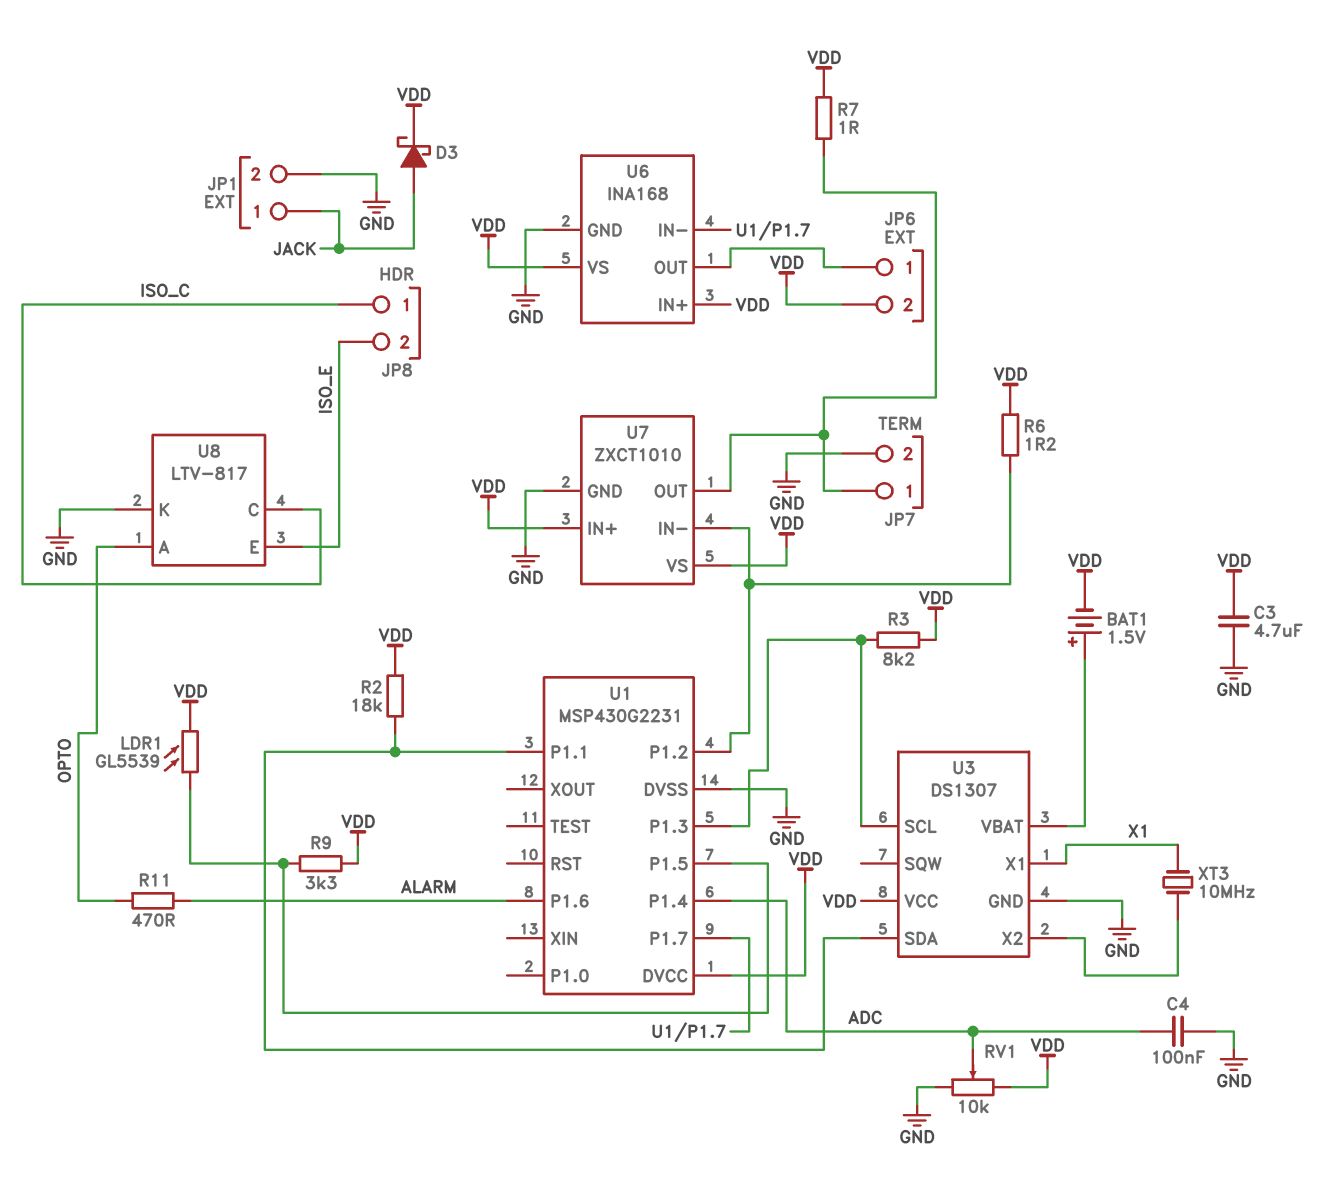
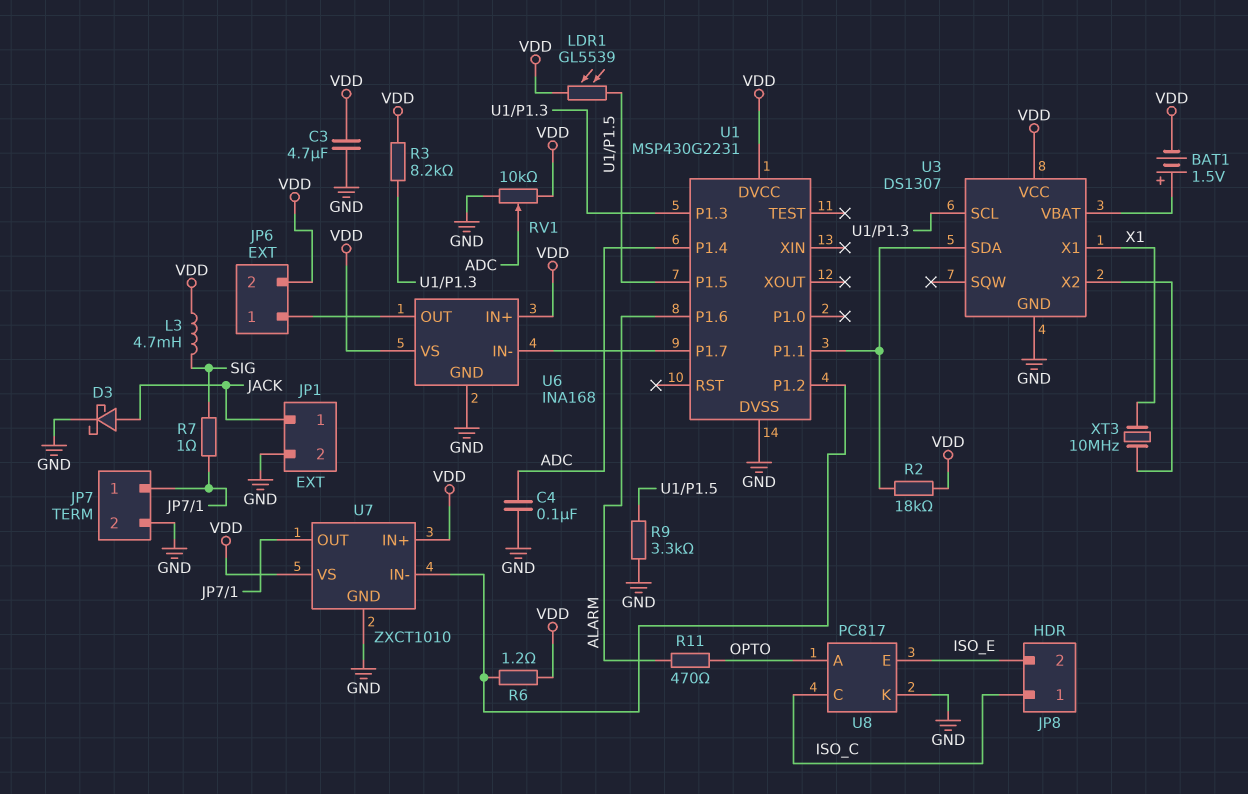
D3: schottky (A JACK, K VDD) -> schottky (A JACK, K GND)
L3: none -> 4.7mH (SIG, VDD)
R7: 1 (JP7/1, VDD) -> 1 (JP7/1, SIG)
R9: 3.3k (U1/P1.5, VDD) -> 3.3k (GND, U1/P1.5)
U8: LTV-817 -> PC817

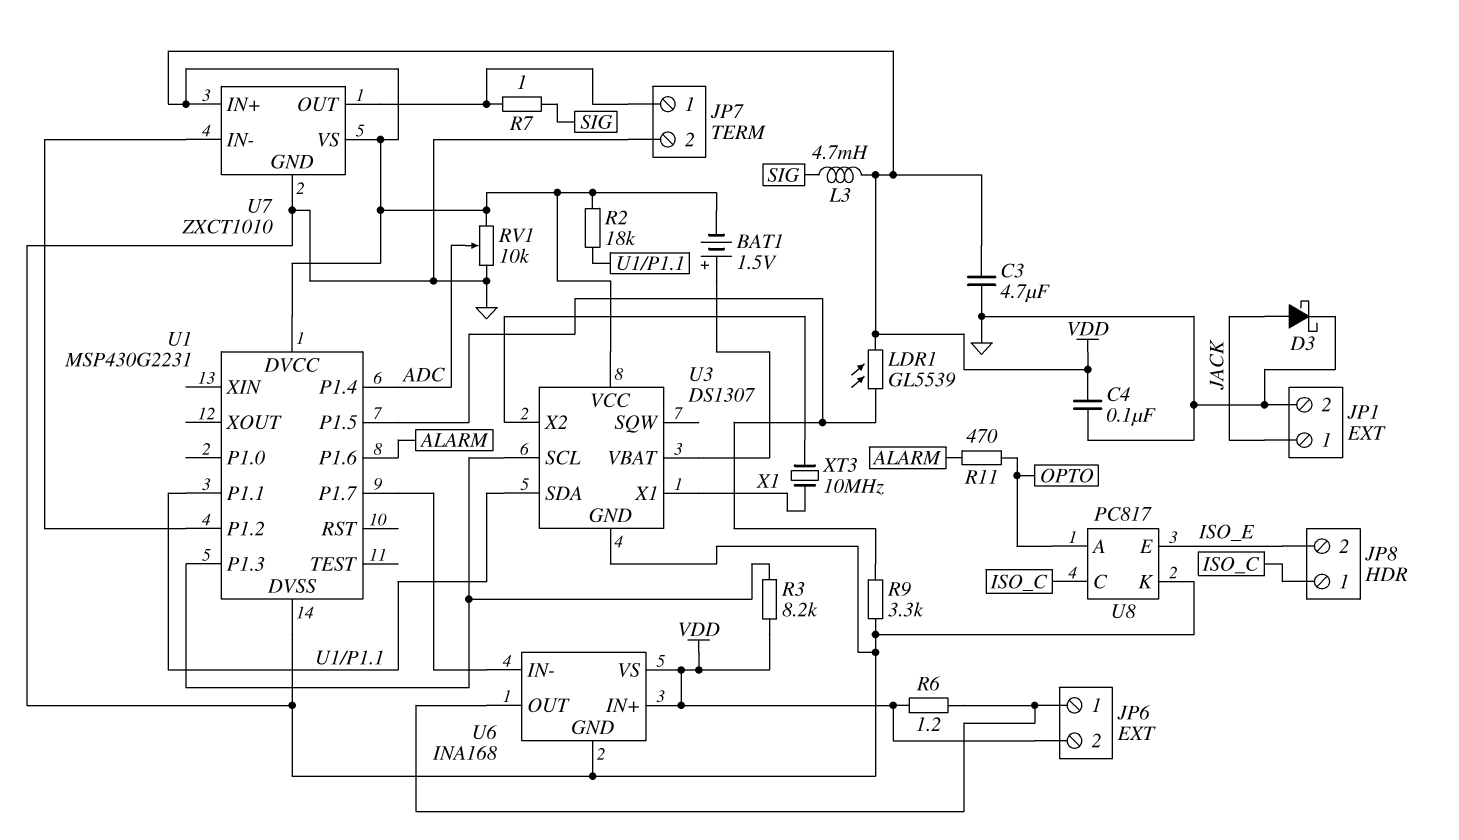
C4: 100nF (ADC, GND) -> 100nF (GND, VDD)
R6: 1.2 (U1/P1.2, VDD) -> 1.2 (JP6/1, VDD)

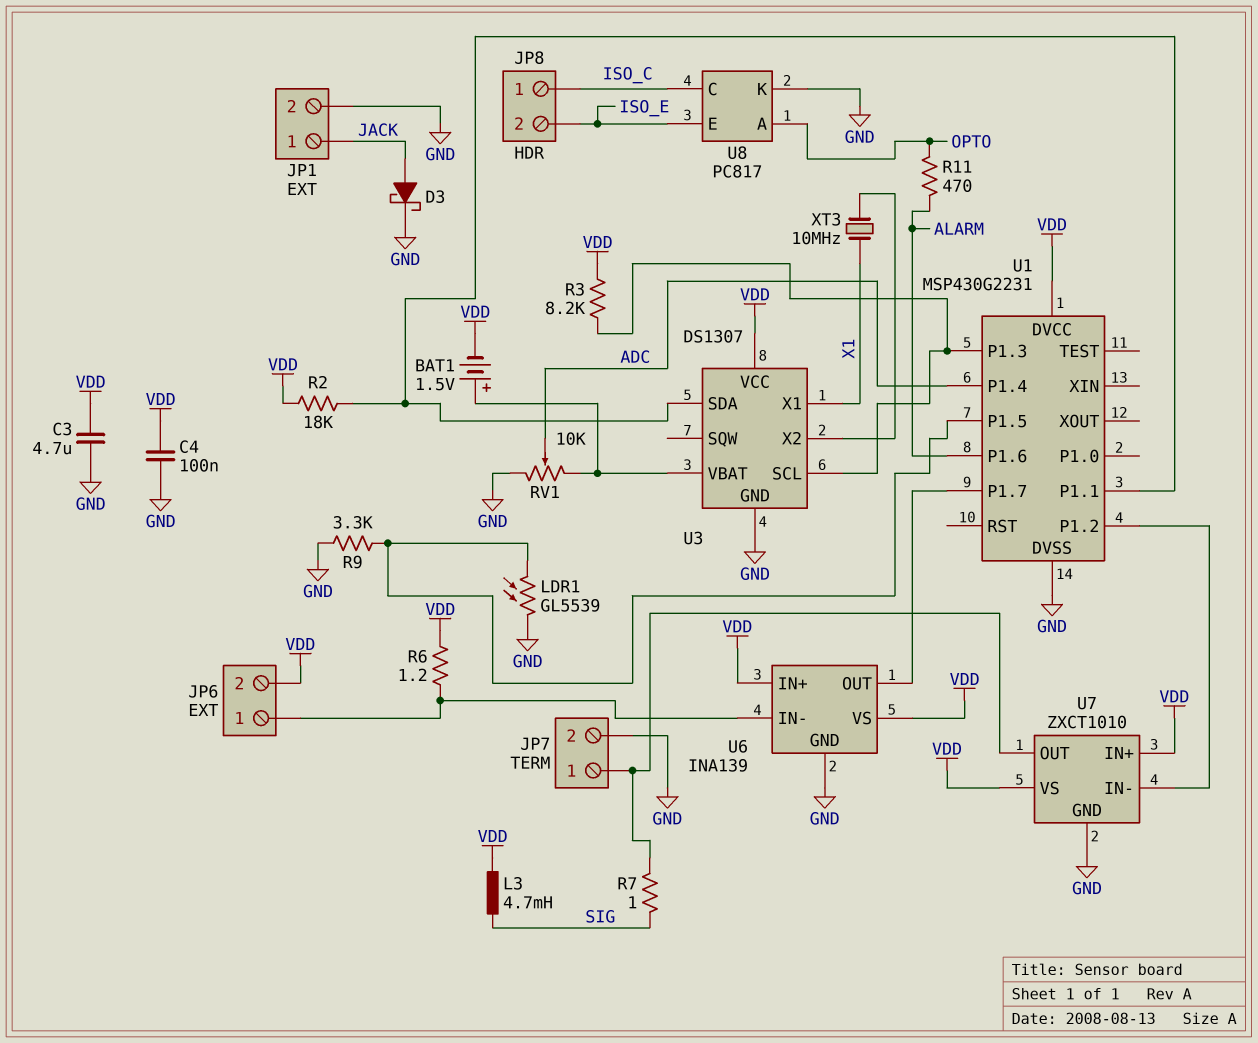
LDR1: GL5539 (U1/P1.5, VDD) -> GL5539 (GND, U1/P1.5)
RV1: 10k (GND, VDD, wiper ADC) -> 10k (GND, U3/VBAT, wiper ADC)
U6: INA168 -> INA139
U6 pin IN-: U1/P1.7 -> JP6/1
U6 pin OUT: JP6/1 -> U1/P1.7

